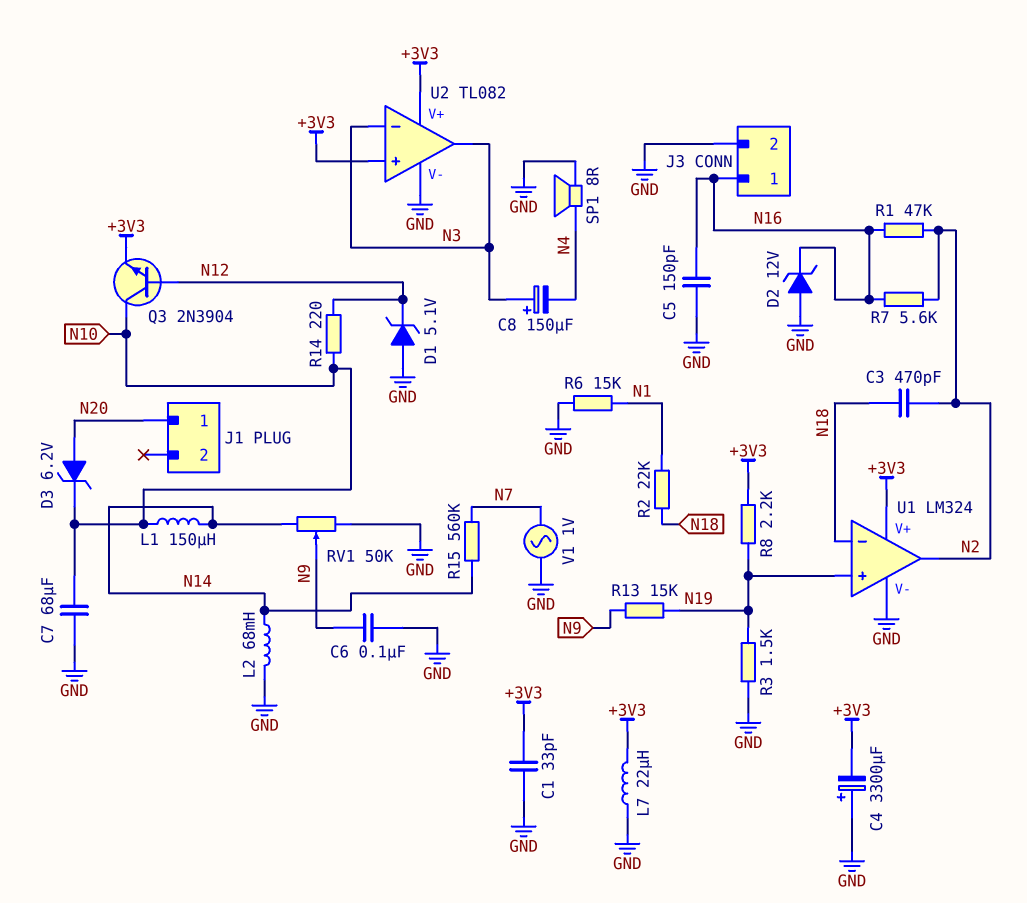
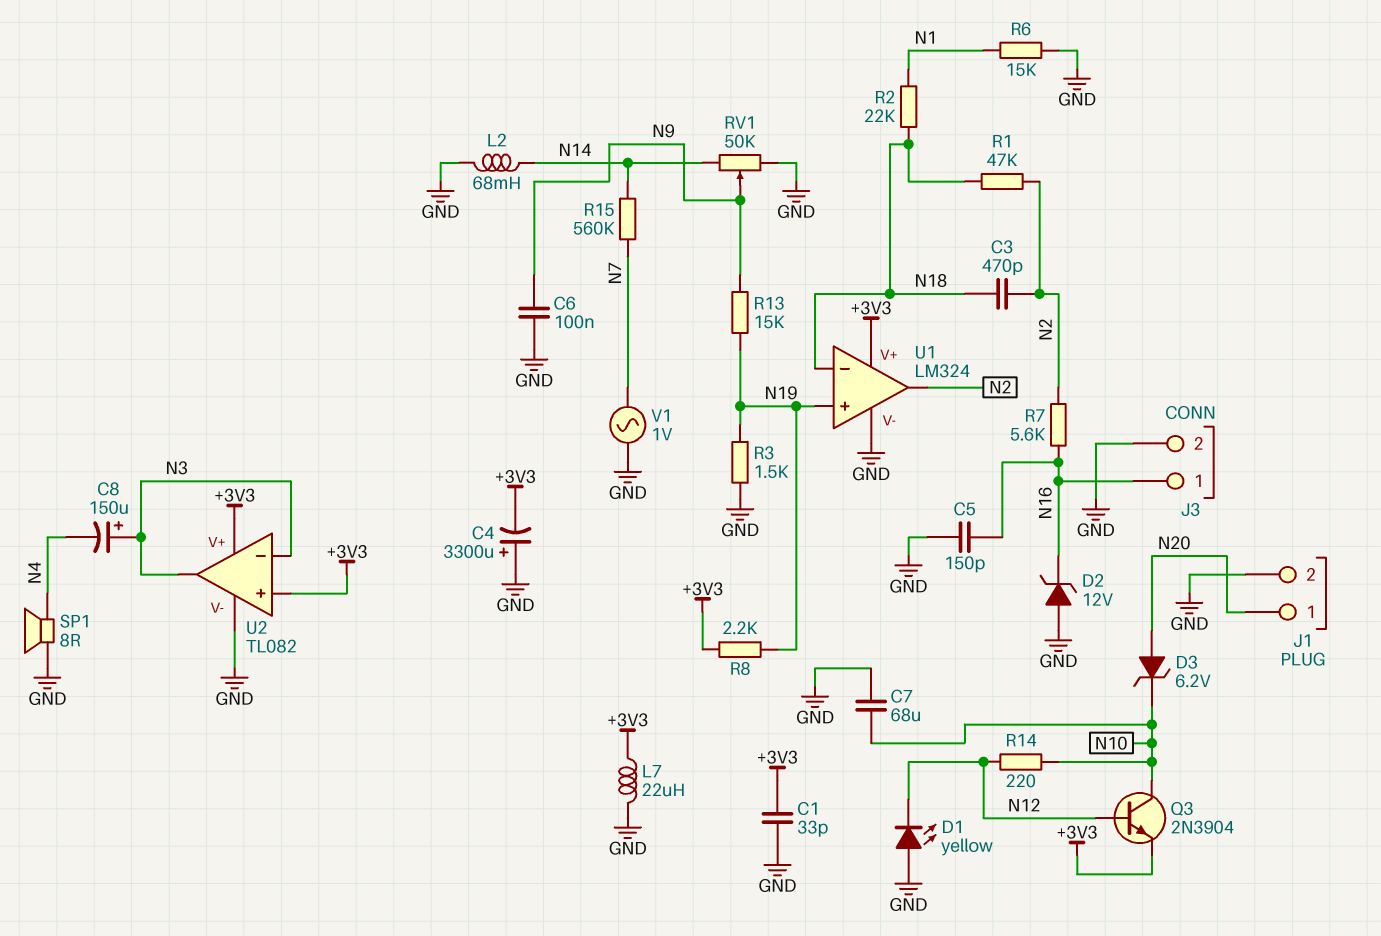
D1: zener 5.1V (A GND, K N12) -> LED yellow (A GND, K N12)
J1 pin 2: none -> GND
L1: 150uH (N10, N14) -> none
R1: 47k (N2, N16) -> 47k (N2, N18)

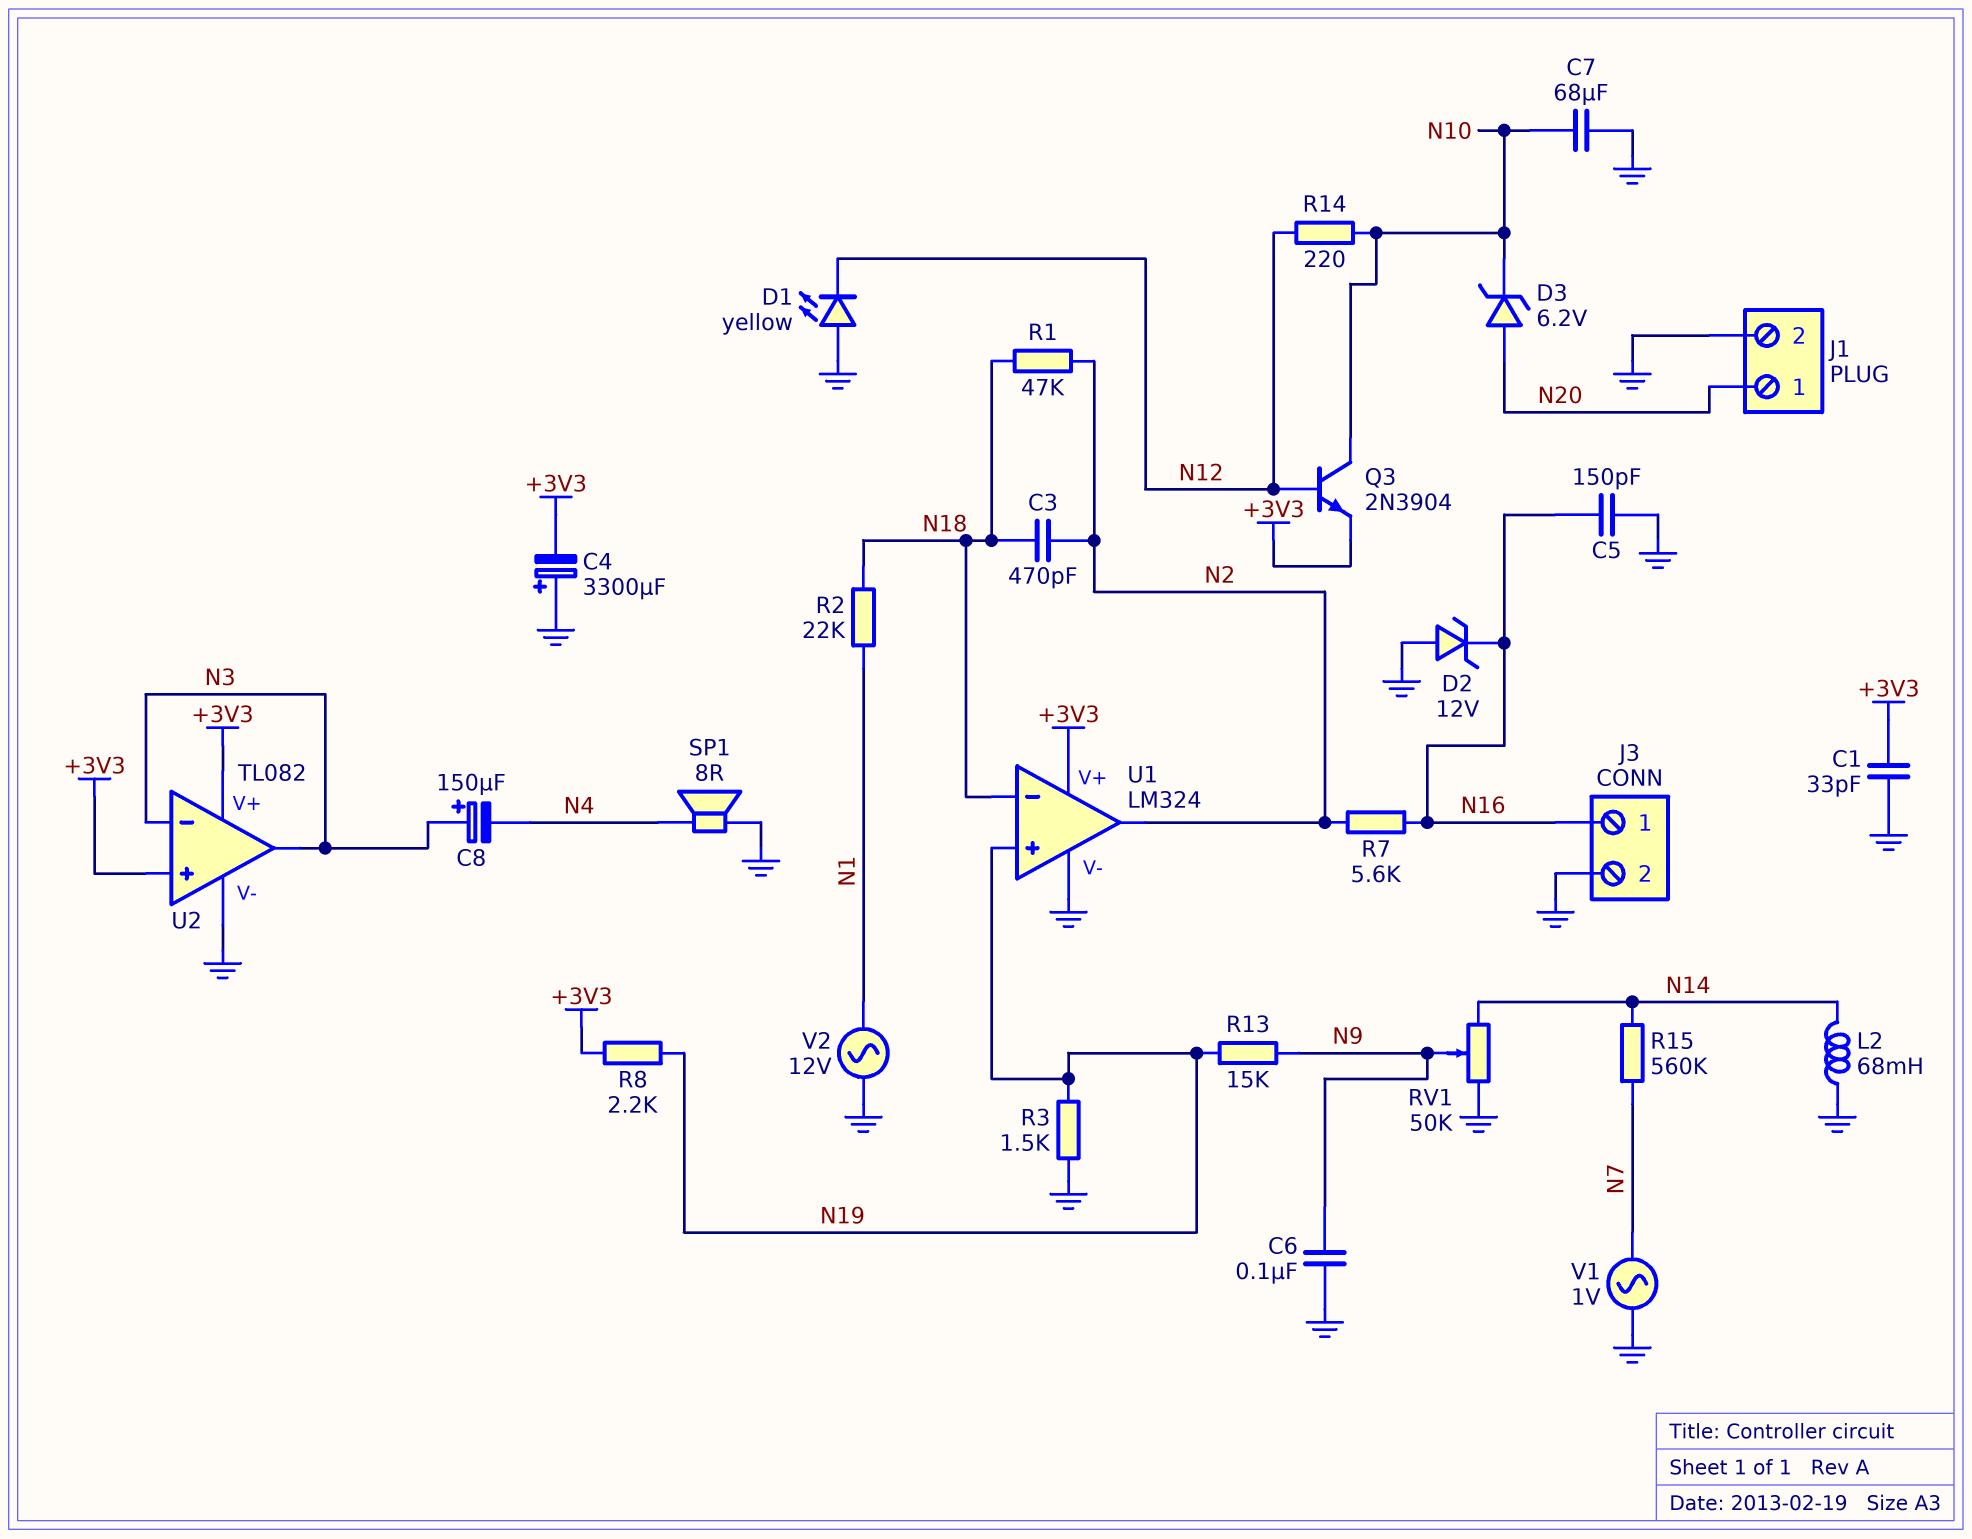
L7: 22uH (+3V3, GND) -> none
R6: 15k (GND, N1) -> none
V2: none -> AC 12V (GND, N1)

